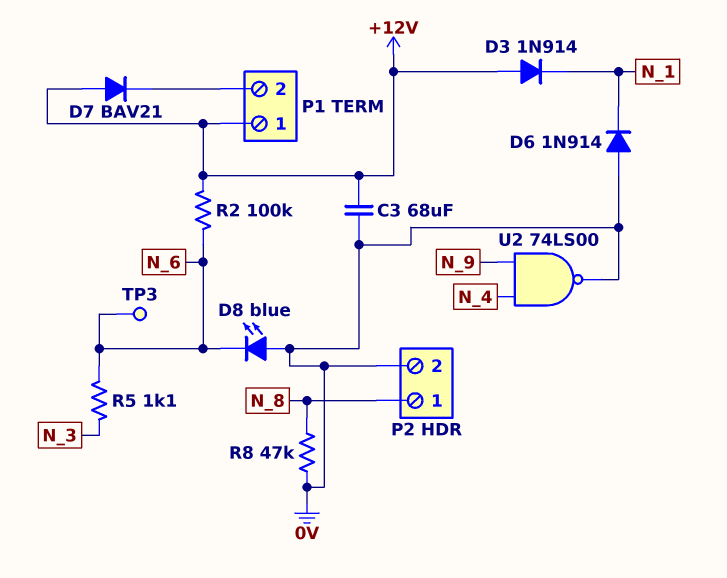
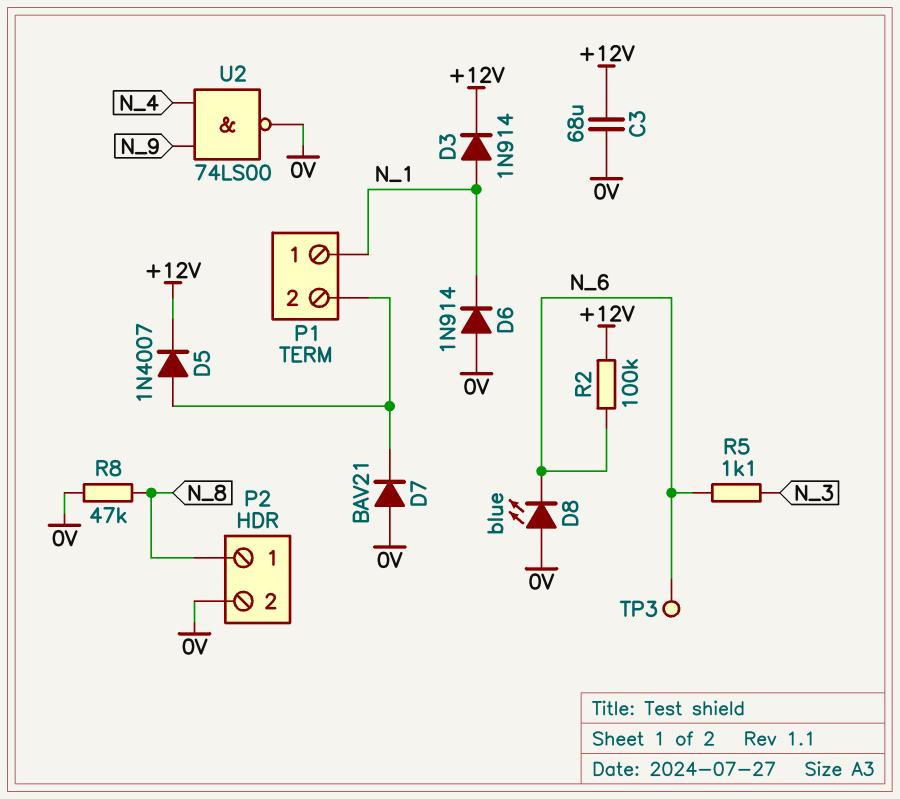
D3: diode 1N914 (A +12V, K N_1) -> diode 1N914 (A N_1, K +12V)
D5: none -> diode 1N4007 (A P1/2, K +12V)
D7: diode BAV21 (A +12V, K P1/2) -> diode BAV21 (A 0V, K P1/2)
P1 pin 1: +12V -> N_1

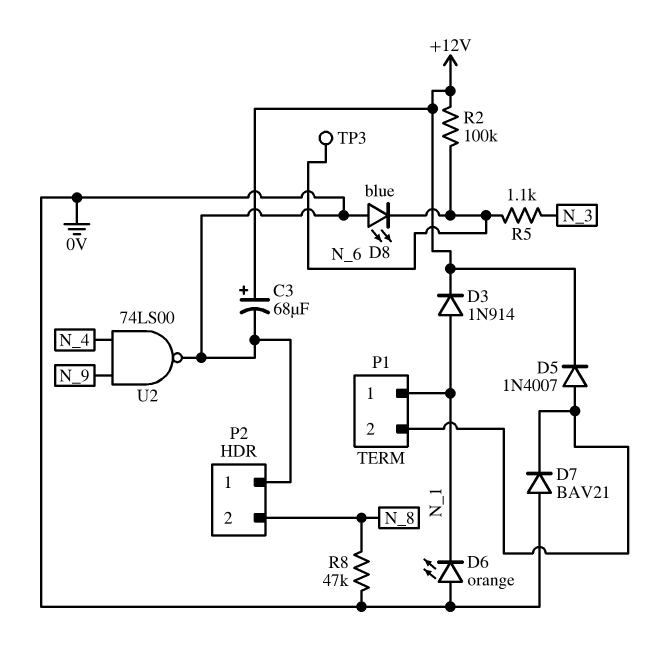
C3: 68uF (+12V, 0V) -> 68uF (plus +12V, minus 0V)
D6: diode 1N914 (A 0V, K N_1) -> LED orange (A 0V, K N_1)
P2 pin 1: N_8 -> 0V
P2 pin 2: 0V -> N_8

